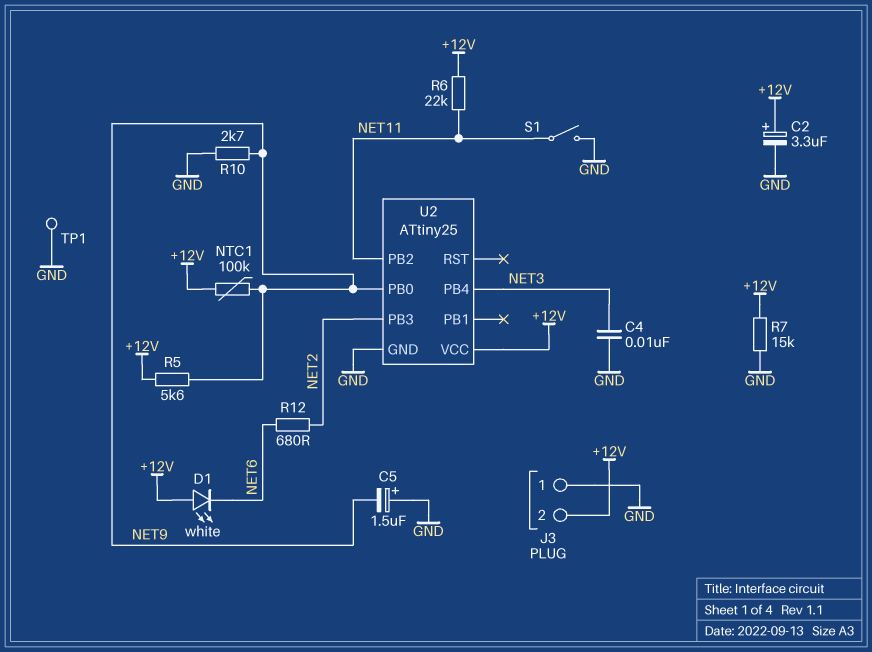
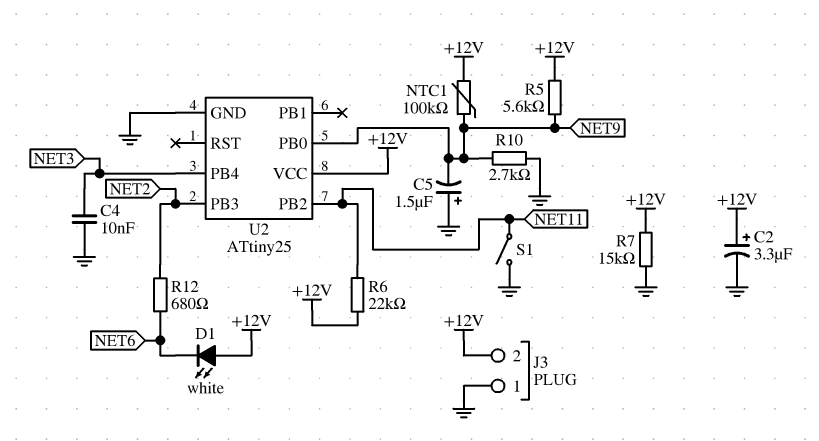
TP1: test point (GND) -> none

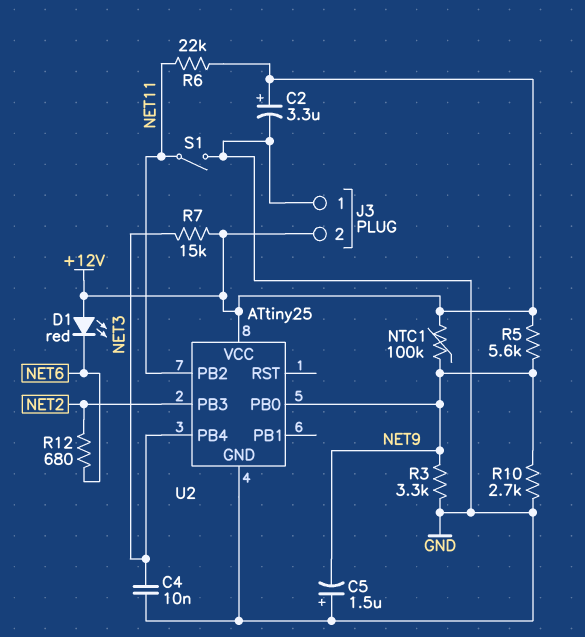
D1: LED white (A +12V, K NET6) -> LED red (A +12V, K NET6)
R3: none -> 3.3k (GND, NET9)
R7: 15k (+12V, GND) -> 15k (+12V, NET3)

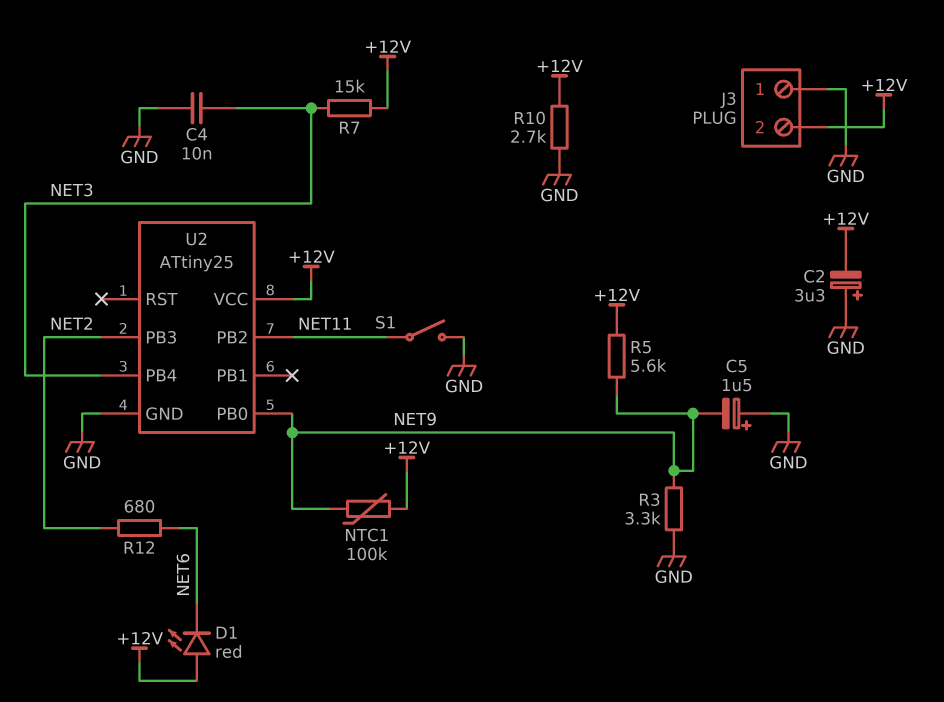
C2: 3.3uF (plus +12V, minus GND) -> 3.3uF (plus GND, minus +12V)
R6: 22k (+12V, NET11) -> none
R10: 2.7k (GND, NET9) -> 2.7k (+12V, GND)

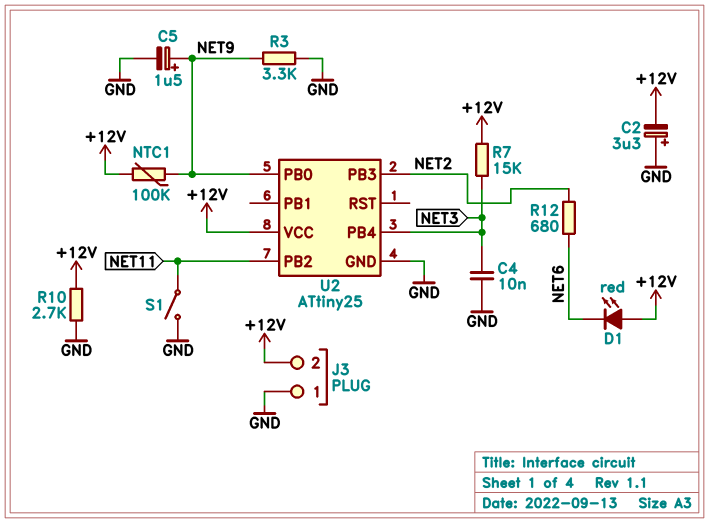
C5: 1.5uF (plus GND, minus NET9) -> 1.5uF (plus NET9, minus GND)
R5: 5.6k (+12V, NET9) -> none

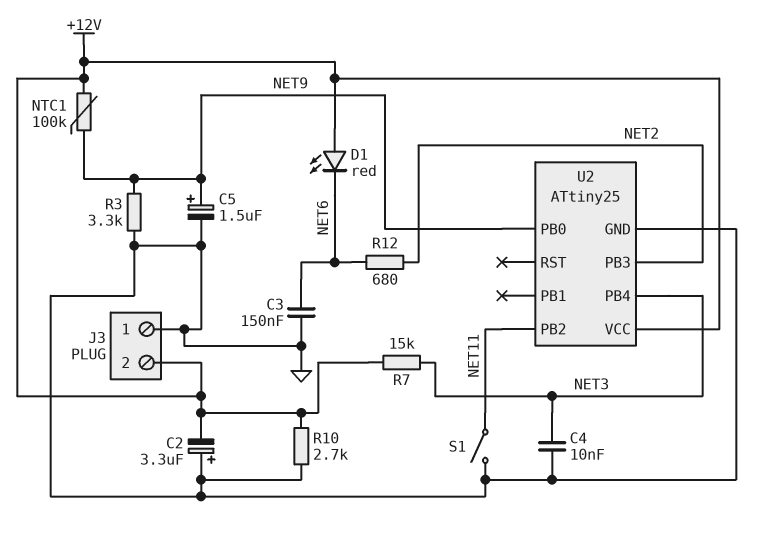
C3: none -> 150nF (GND, NET6)

